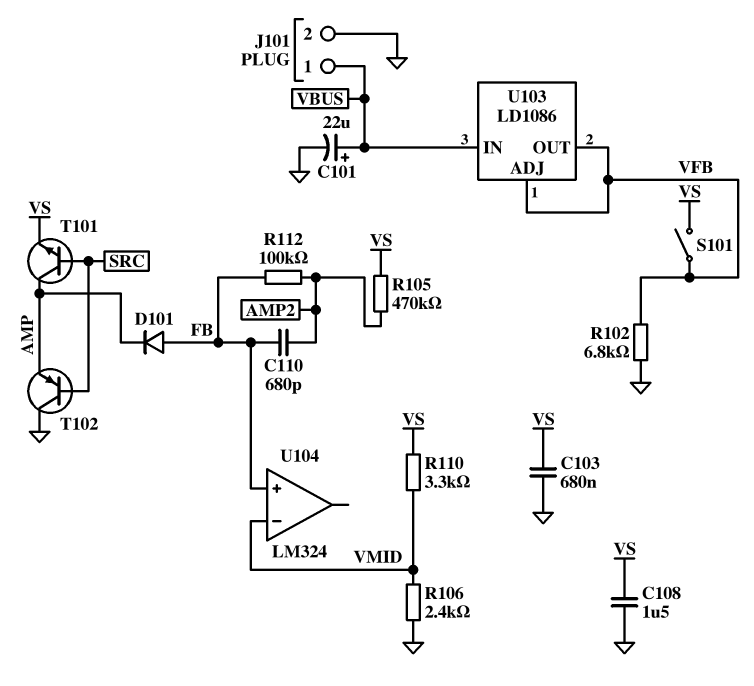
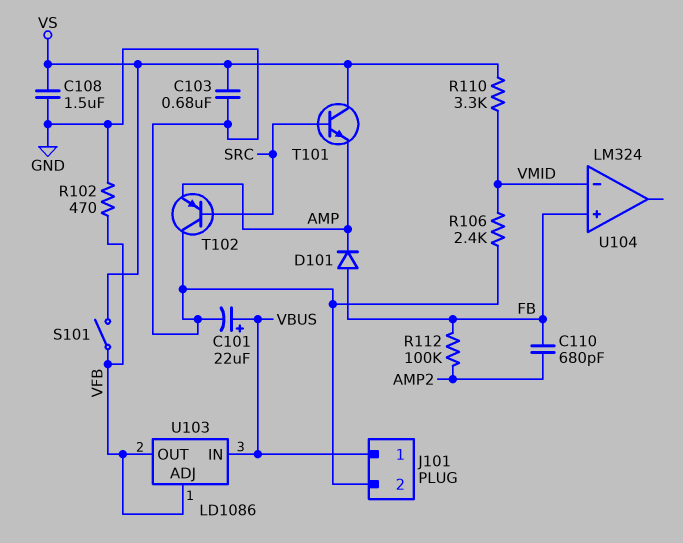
R102: 6.8k (GND, VFB) -> 470 (GND, VFB)
R105: 470k (AMP2, VS) -> none
T101: NPN (B SRC, C AMP, E VS) -> NPN (B SRC, C VS, E AMP)

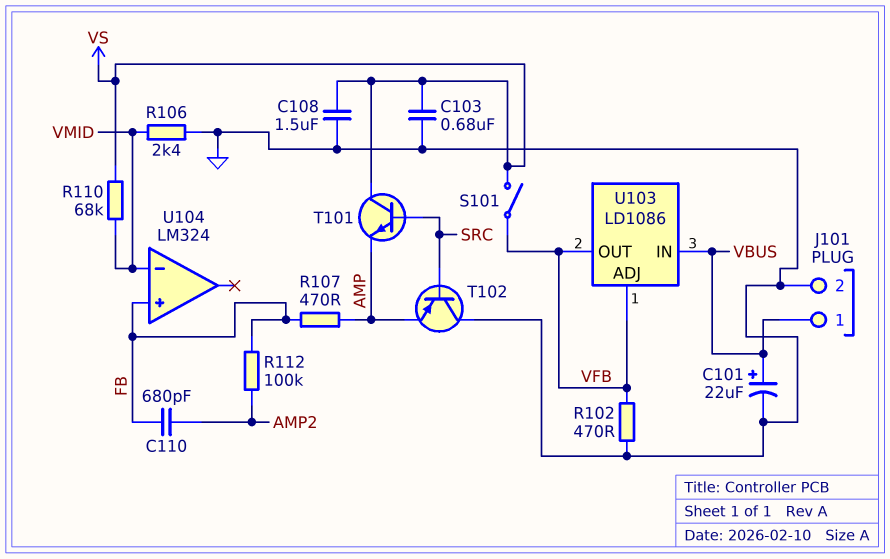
D101: diode (A FB, K AMP) -> none
R107: none -> 470 (AMP, FB)
R110: 3.3k (VMID, VS) -> 68k (VMID, VS)

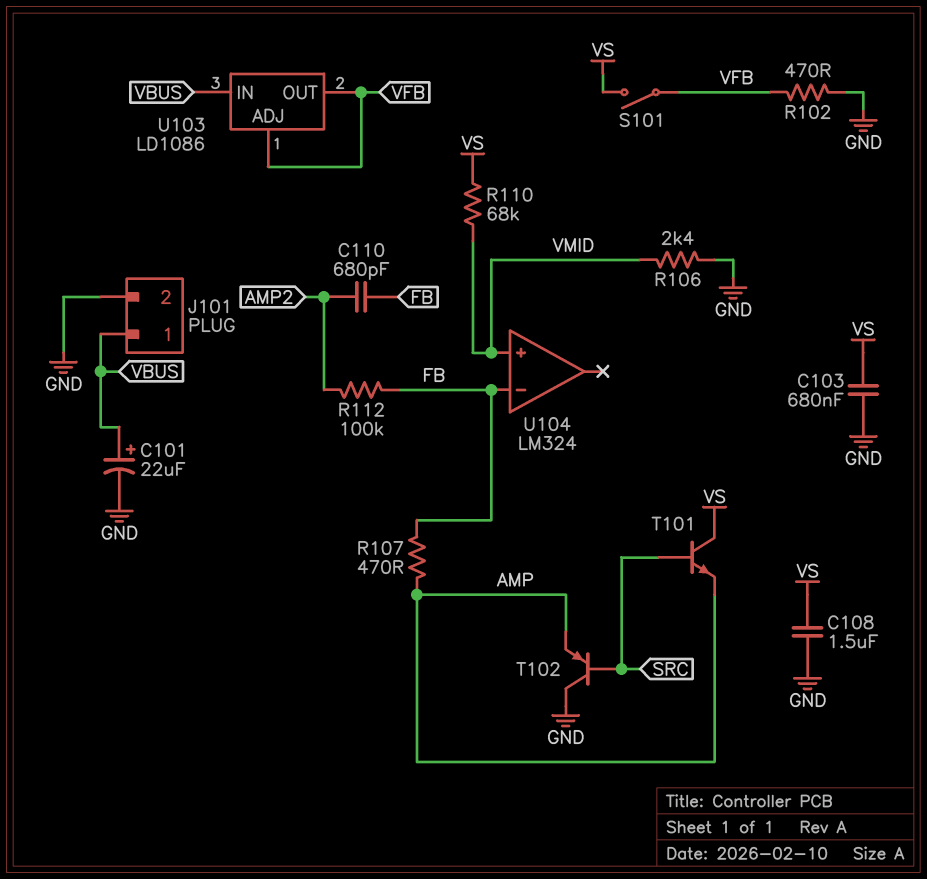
U104 pin in+: FB -> VMID
U104 pin in-: VMID -> FB

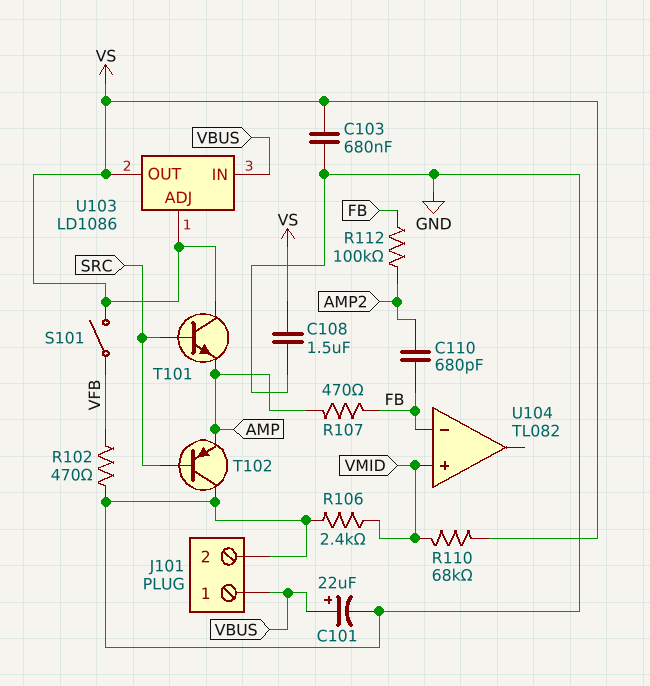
U103 pin ADJ: VFB -> VS
U103 pin OUT: VFB -> VS
U104: LM324 -> TL082

